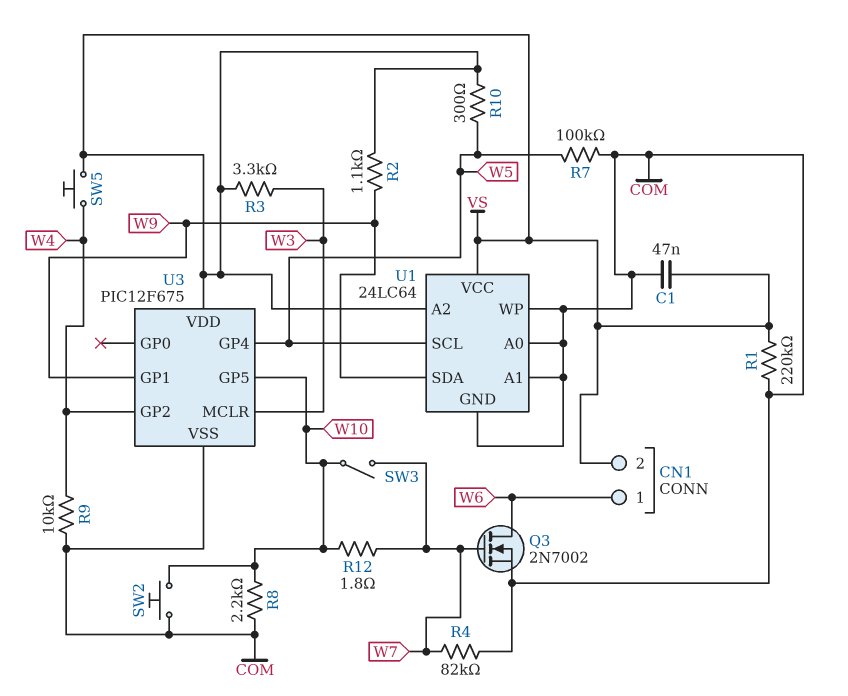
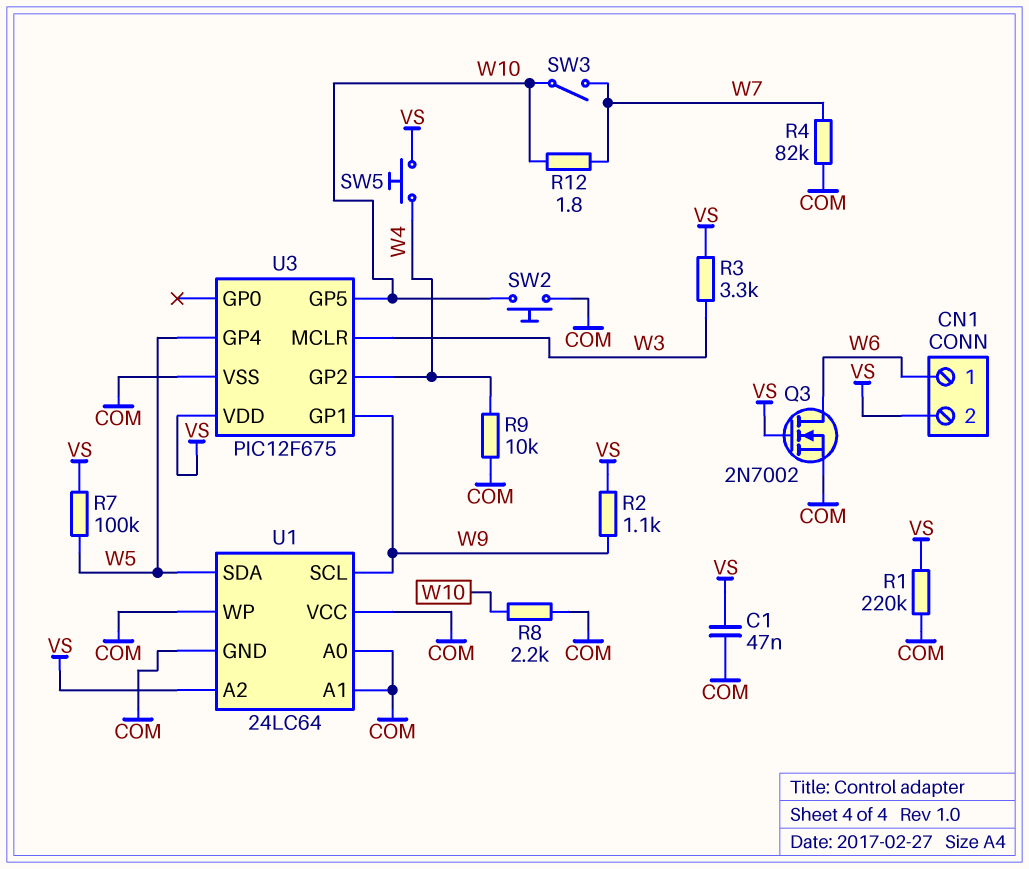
Q3: NMOS 2N7002 (G W7, D W6, S COM) -> NMOS 2N7002 (G VS, D W6, S COM)
R7: 100k (COM, W5) -> 100k (VS, W5)
R10: 300 (VS, W5) -> none
U1 pin SCL: W5 -> W9
U1 pin SDA: W9 -> W5
U1 pin VCC: VS -> COM

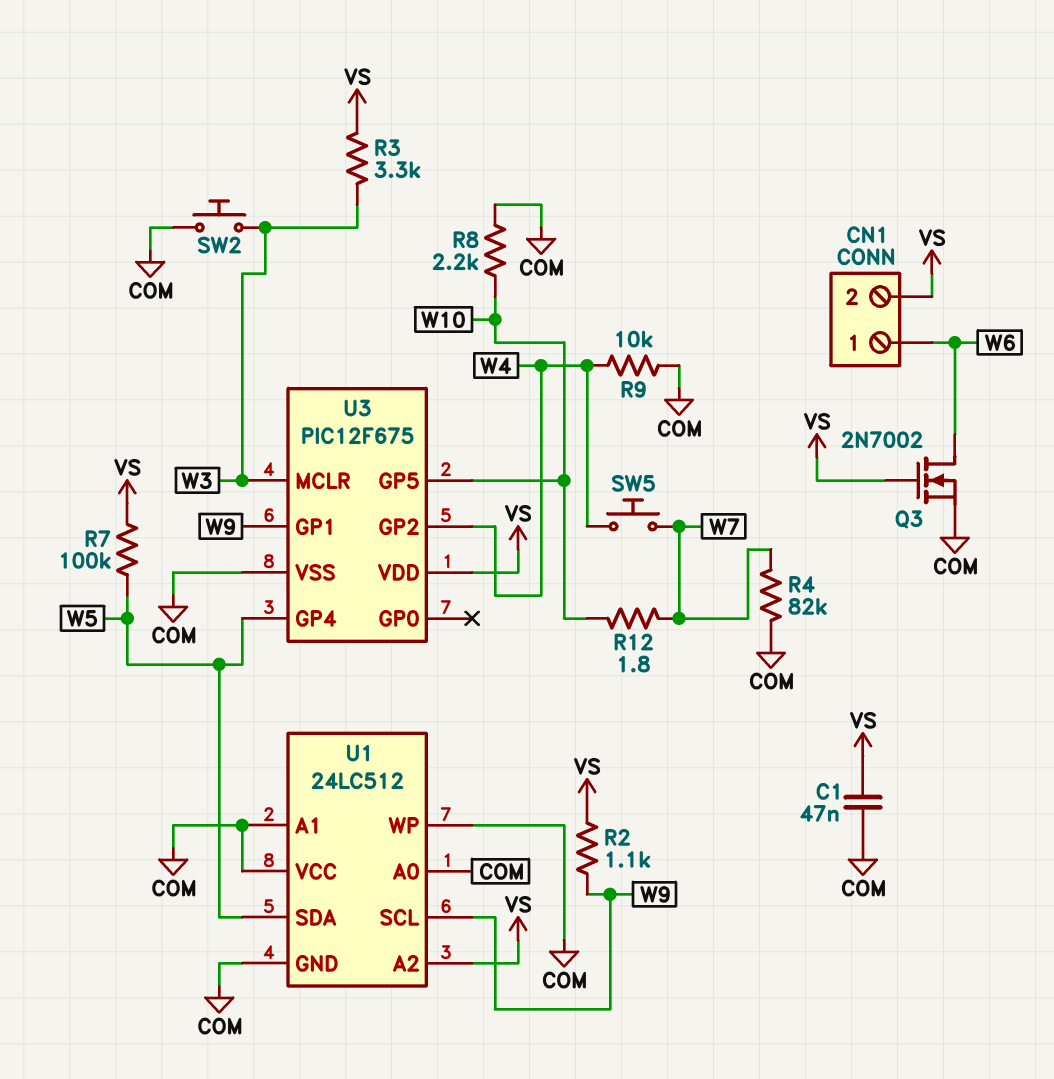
R1: 220k (COM, VS) -> none
SW2: button (COM, W10) -> button (COM, W3)
SW3: switch (W7, W10) -> none
SW5: button (VS, W4) -> button (W4, W7)
U1: 24LC64 -> 24LC512

